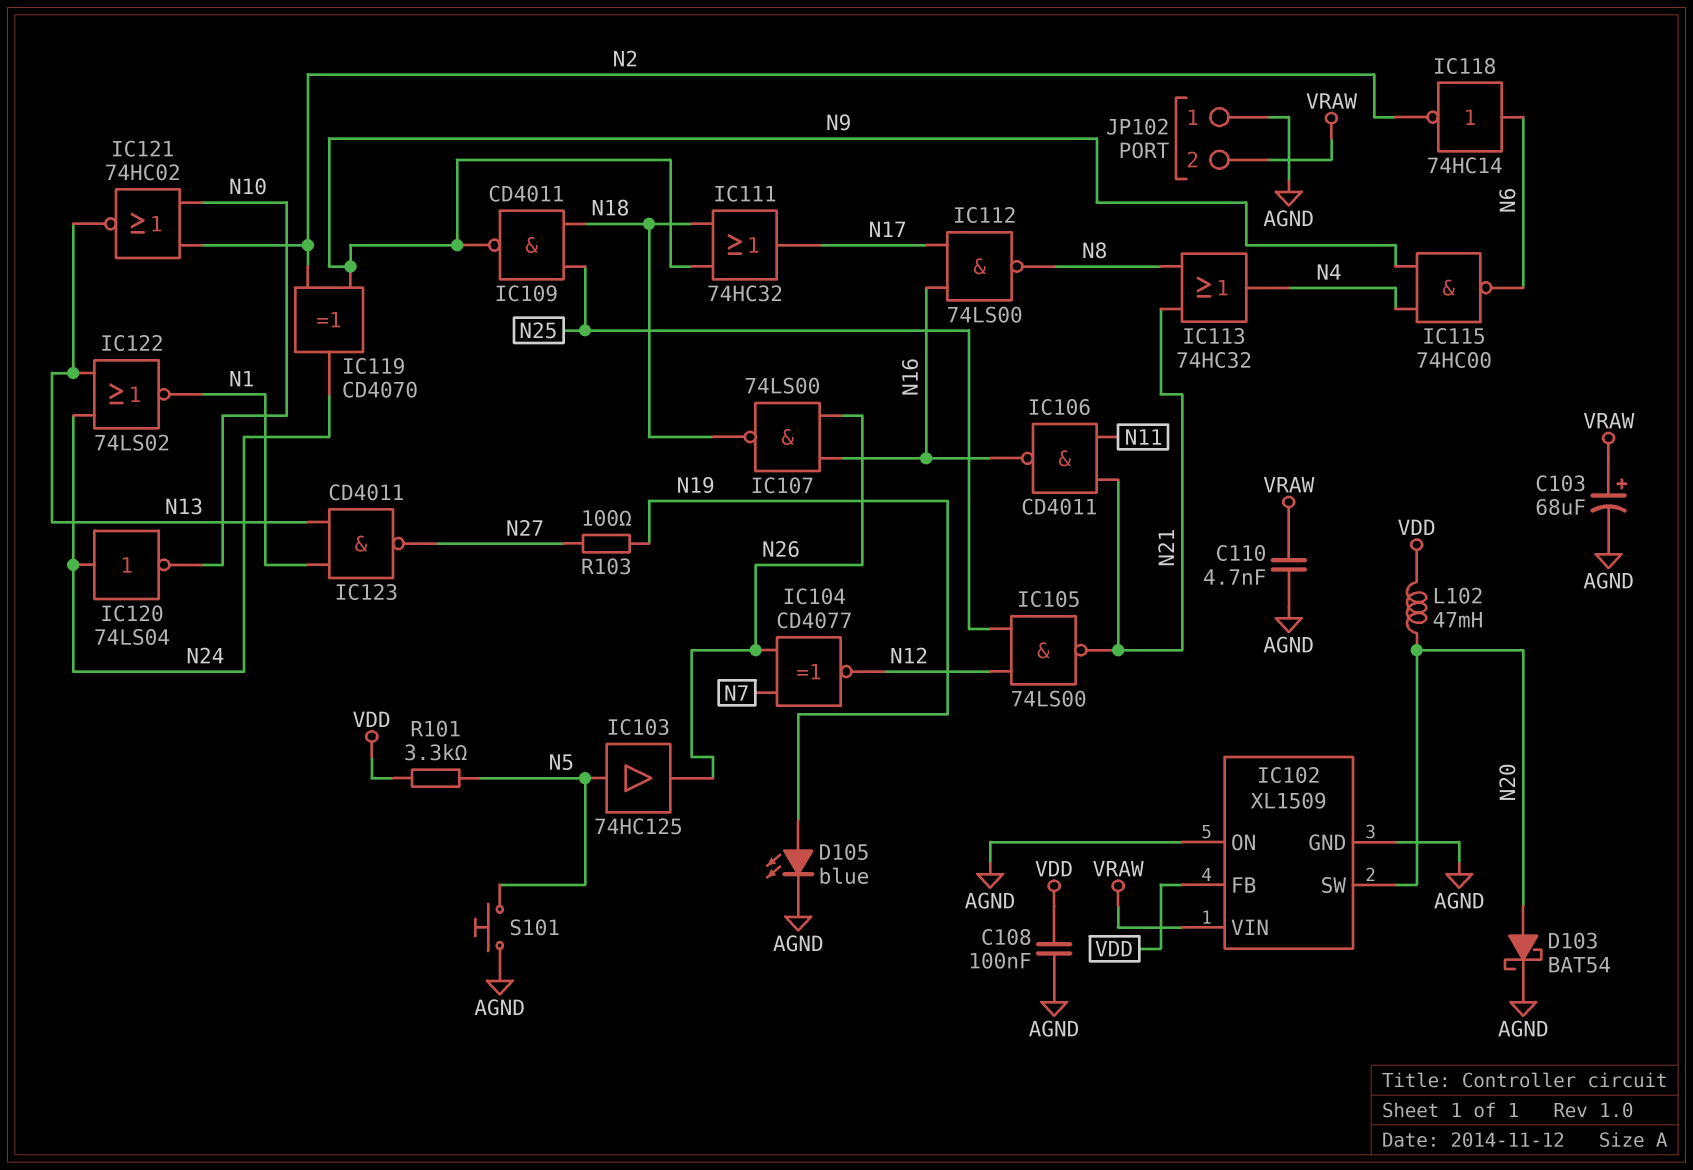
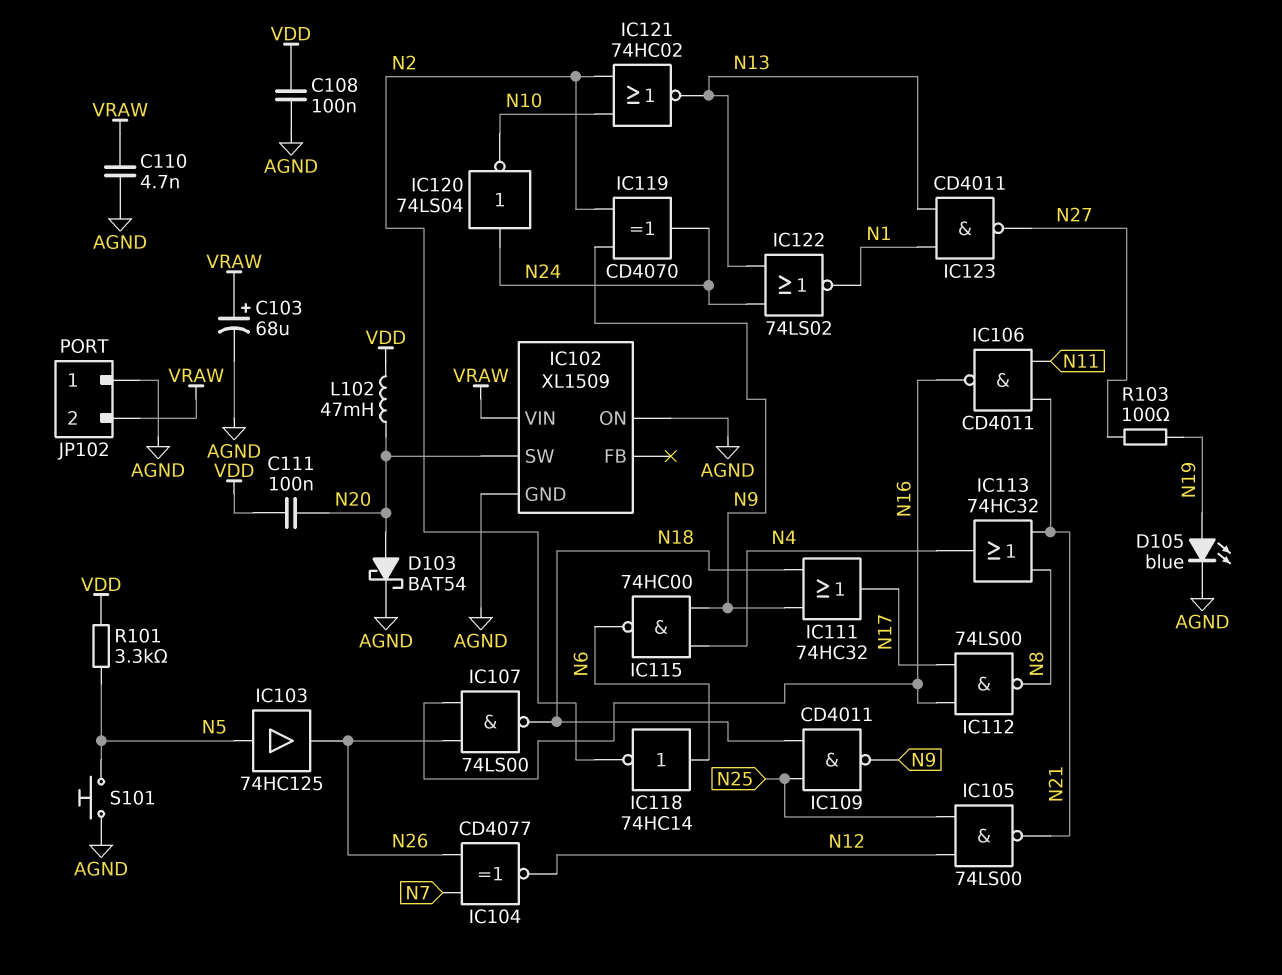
C111: none -> 100nF (N20, VDD)
IC102 pin FB: VDD -> none

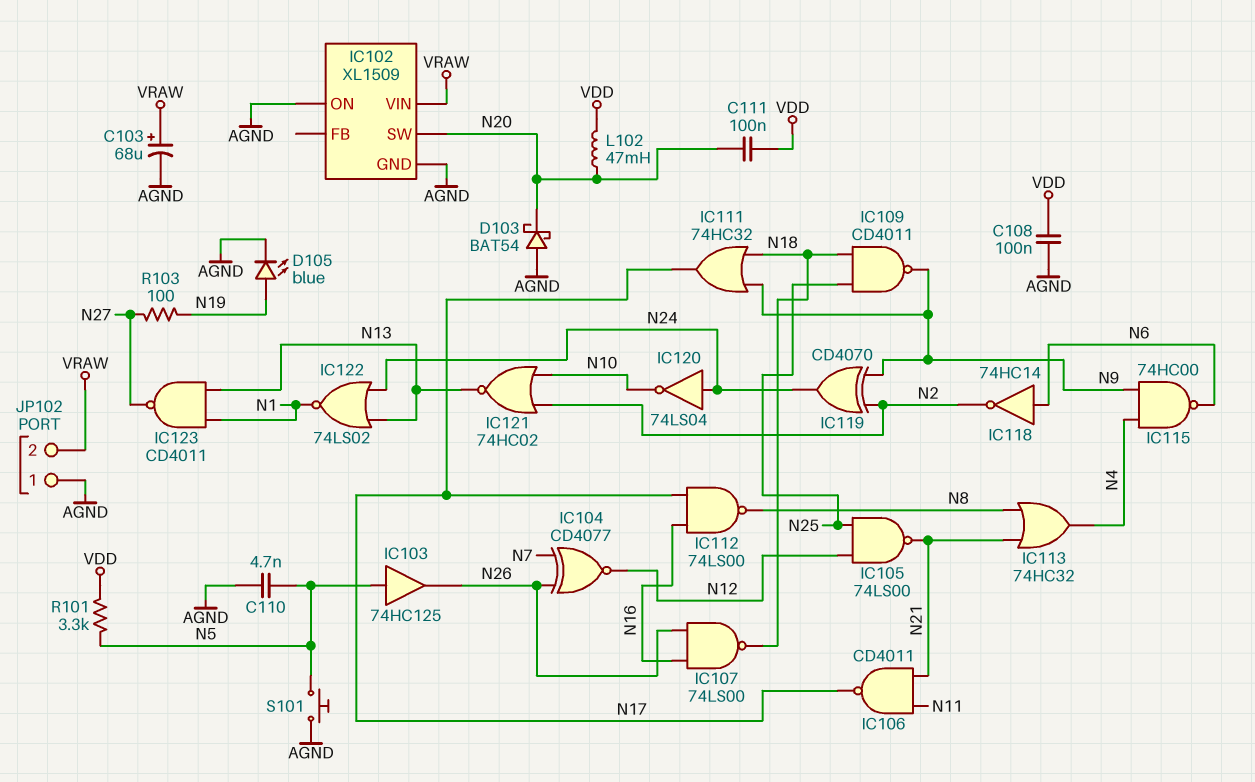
C110: 4.7nF (AGND, VRAW) -> 4.7nF (AGND, N5)
D103: schottky BAT54 (A N20, K AGND) -> schottky BAT54 (A AGND, K N20)
IC106: NAND CD4011 (in N11, in N21, out N16) -> NAND CD4011 (in N11, in N21, out N17)

